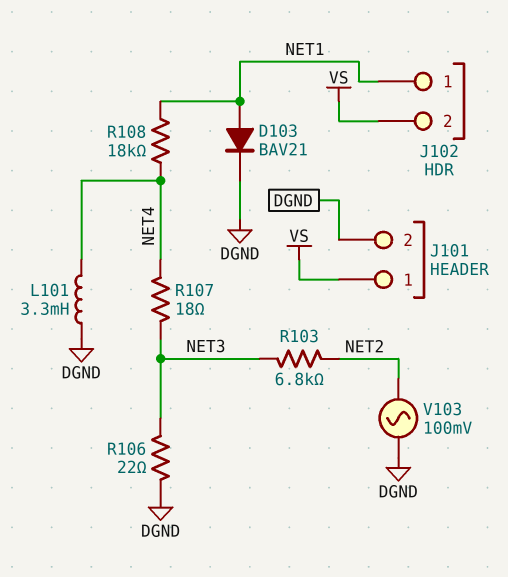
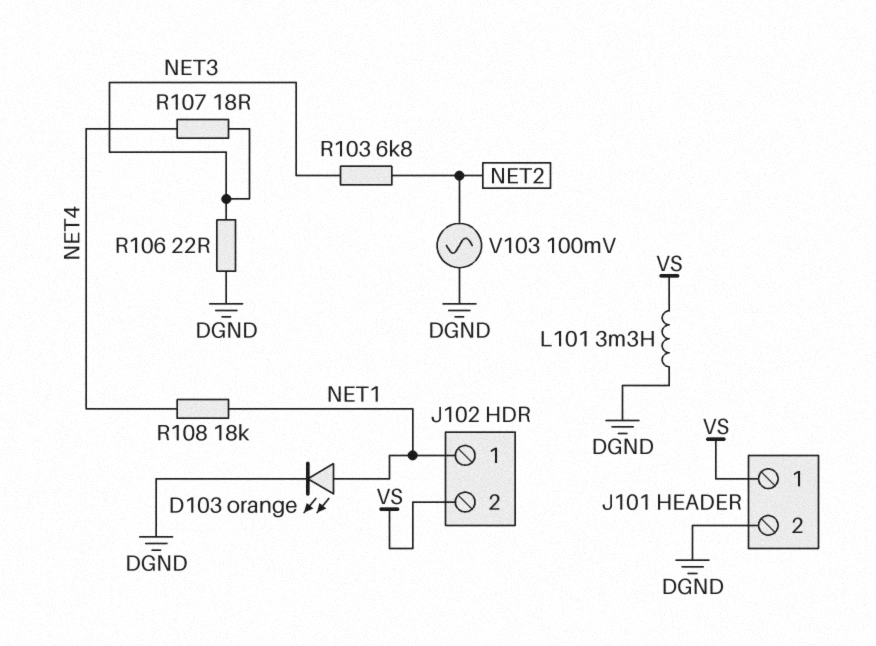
D103: diode BAV21 (A NET1, K DGND) -> LED orange (A NET1, K DGND)
L101: 3.3mH (DGND, NET4) -> 3.3mH (DGND, VS)

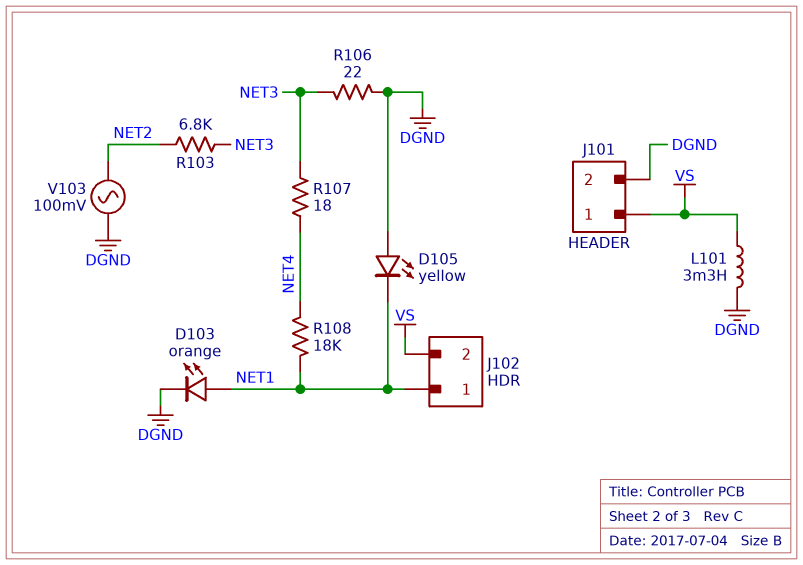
D105: none -> LED yellow (A DGND, K NET1)

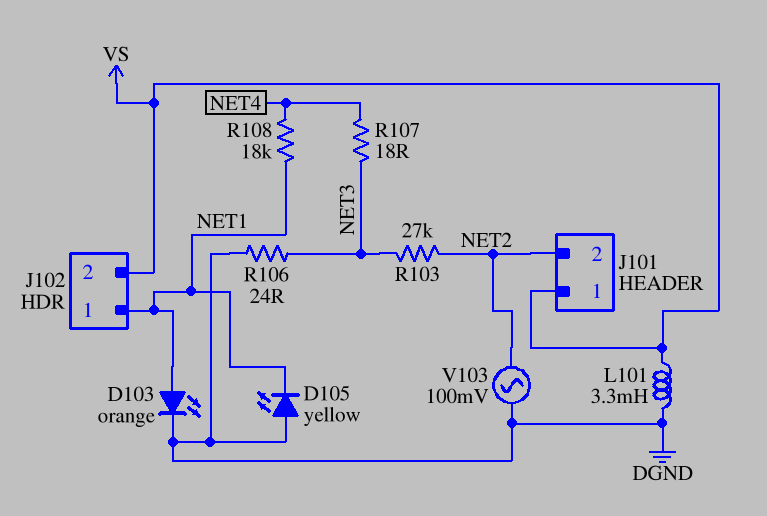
J101 pin 2: DGND -> NET2
R103: 6.8k (NET2, NET3) -> 27k (NET2, NET3)
R106: 22 (DGND, NET3) -> 24 (DGND, NET3)

